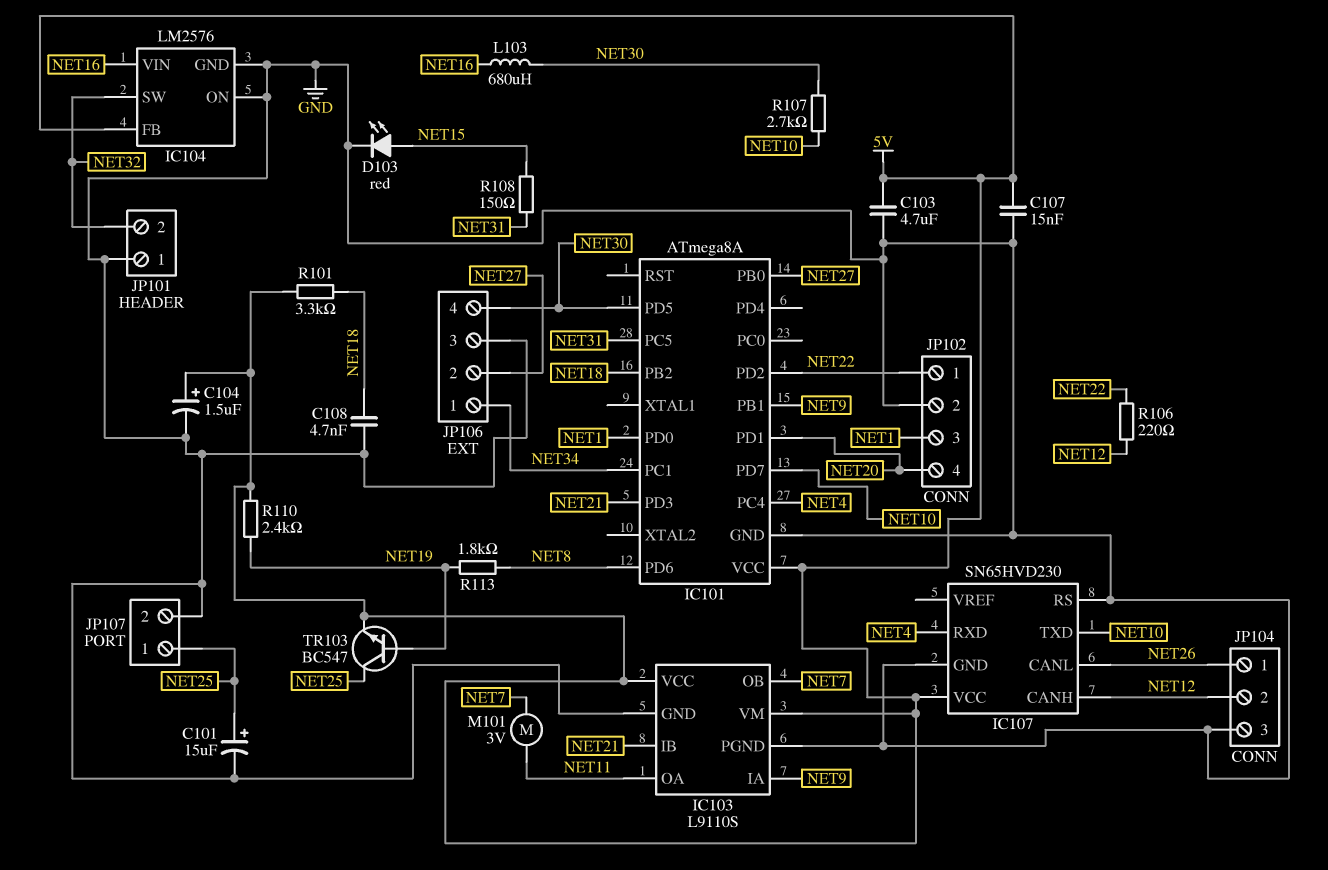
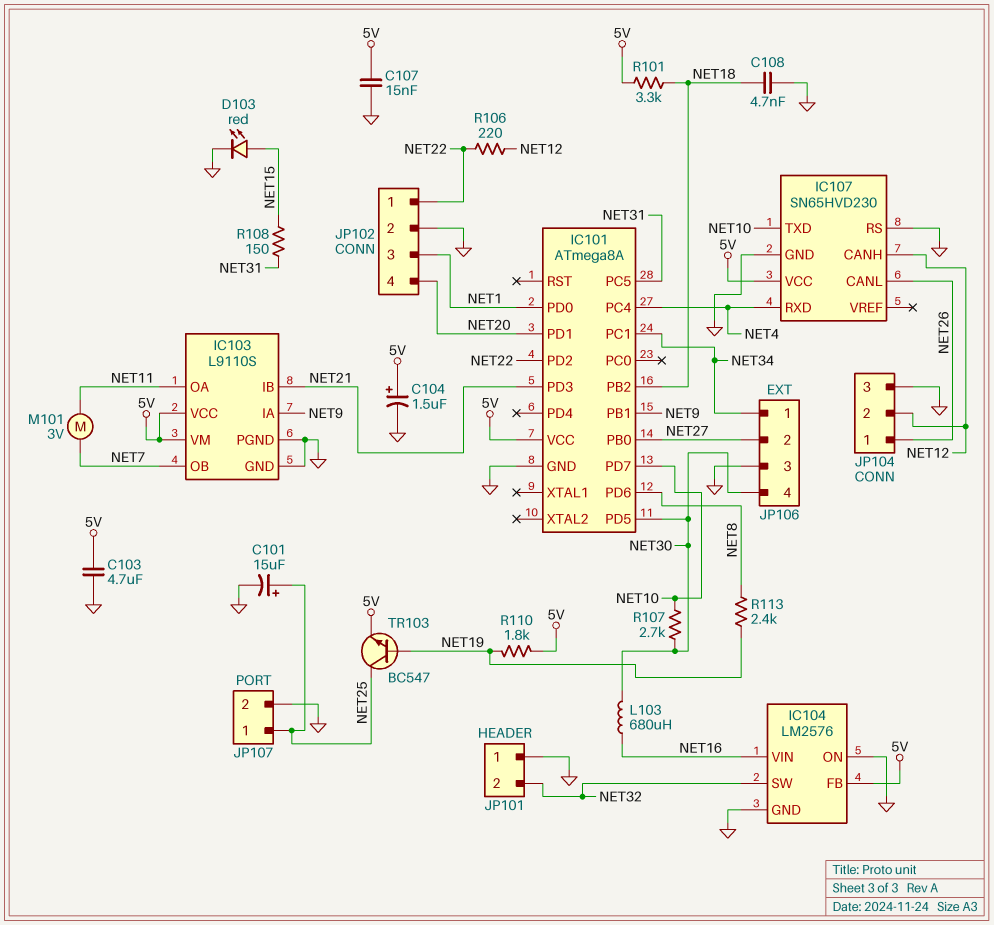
R110: 2.4k (5V, NET19) -> 1.8k (5V, NET19)
R113: 1.8k (NET8, NET19) -> 2.4k (NET8, NET19)

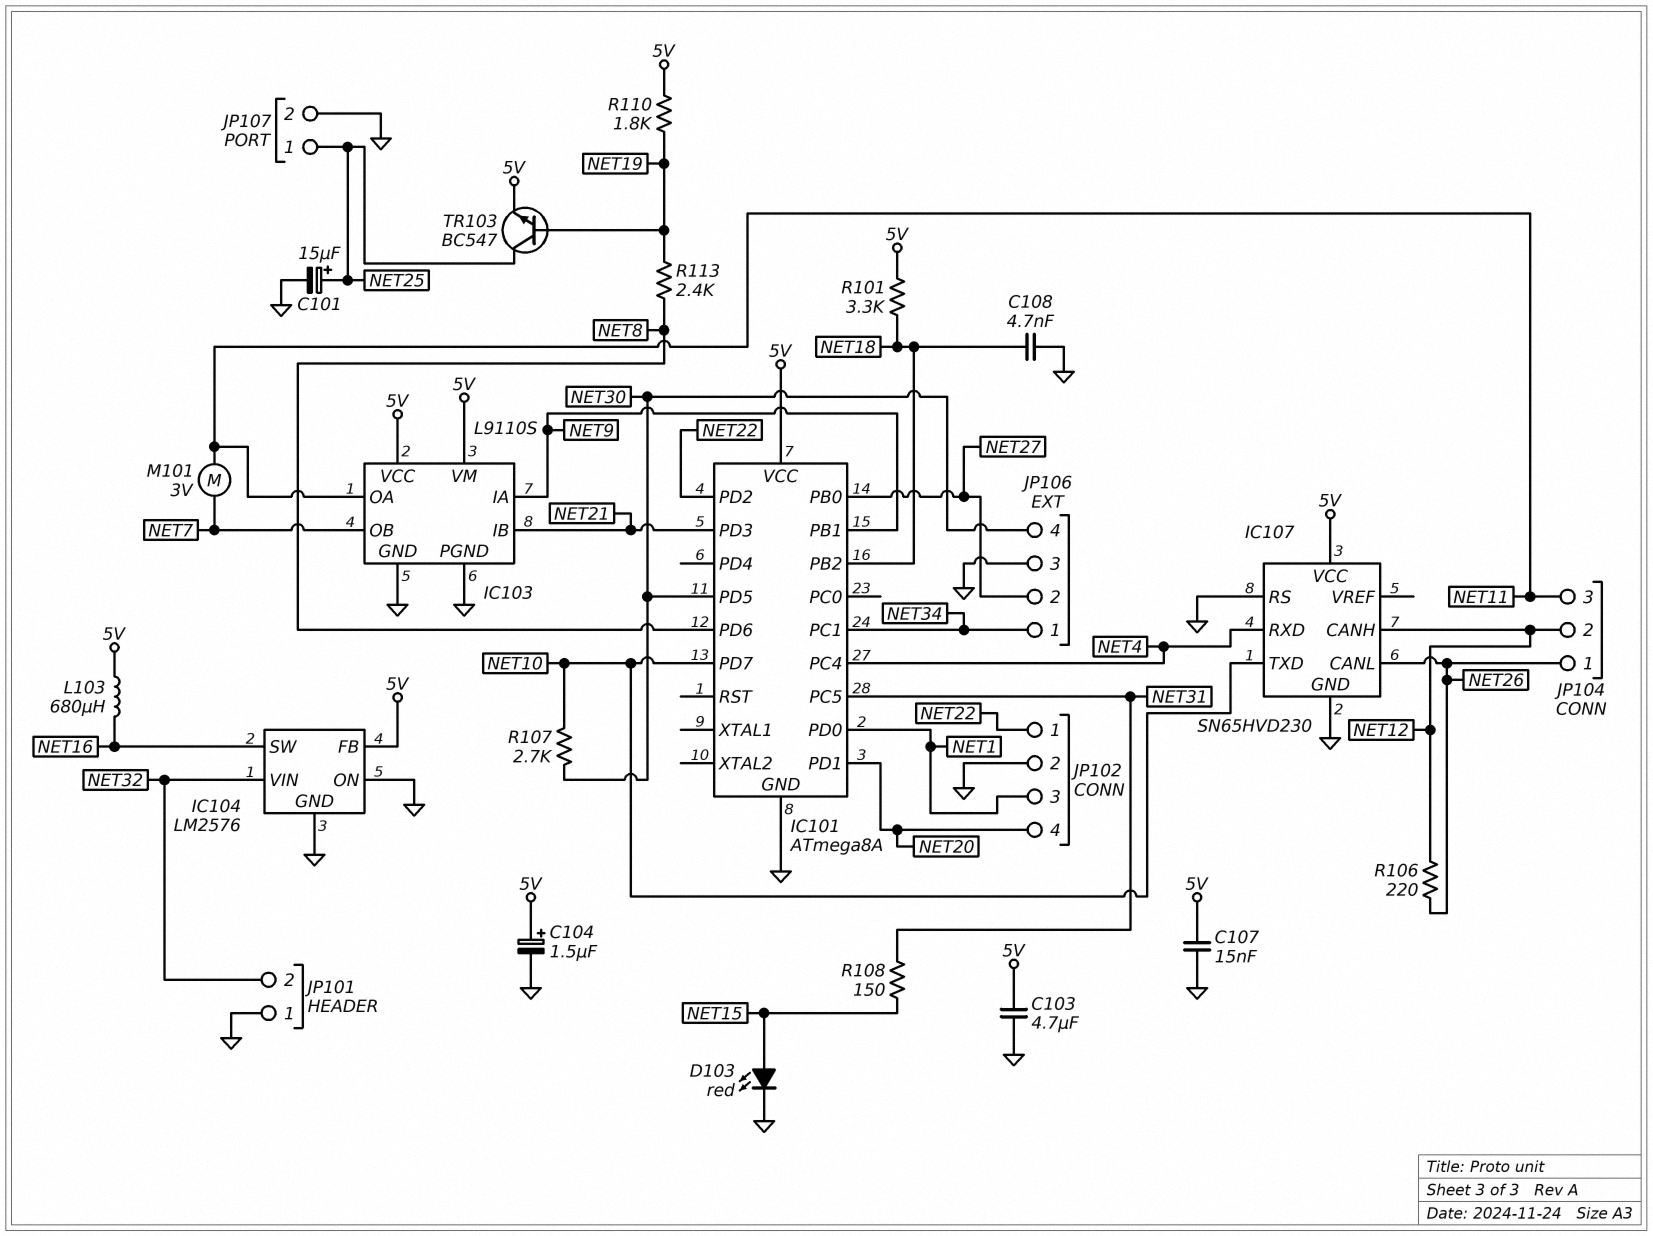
IC104 pin SW: NET32 -> NET16
IC104 pin VIN: NET16 -> NET32
JP104 pin 3: GND -> NET11
L103: 680uH (NET16, NET30) -> 680uH (5V, NET16)
R106: 220 (NET12, NET22) -> 220 (NET12, NET26)

